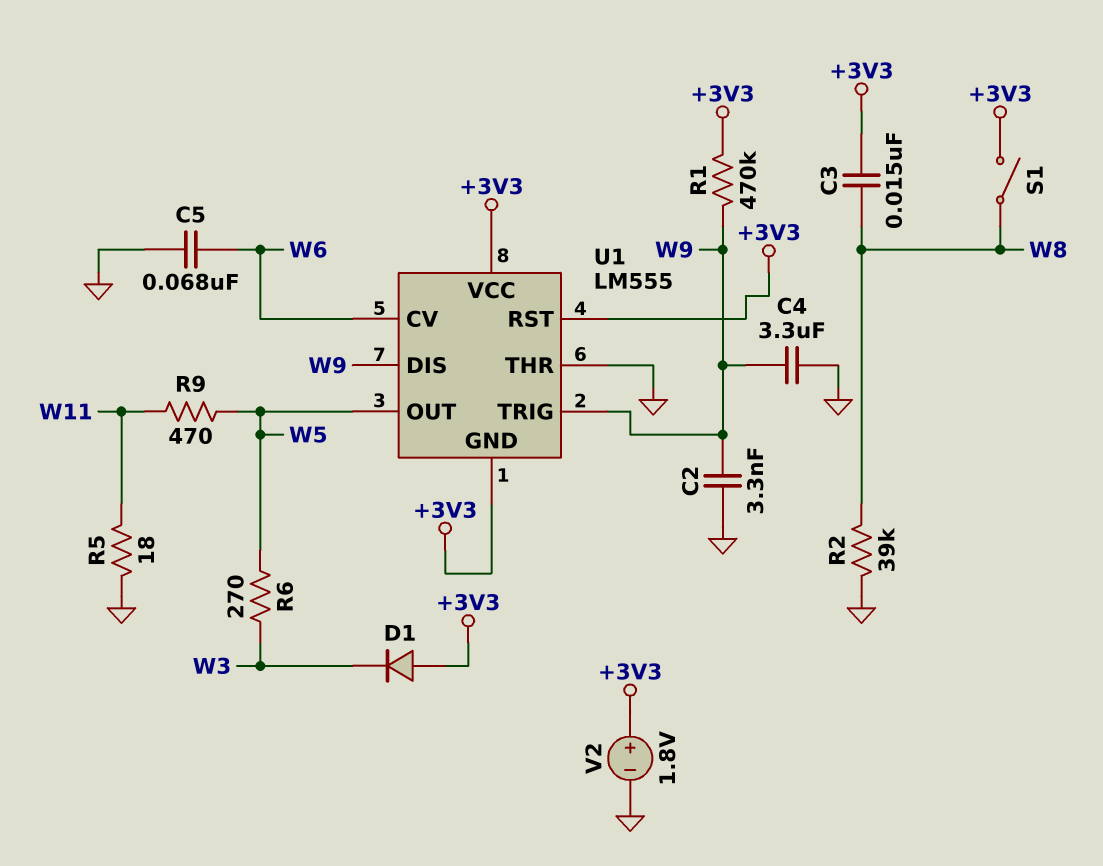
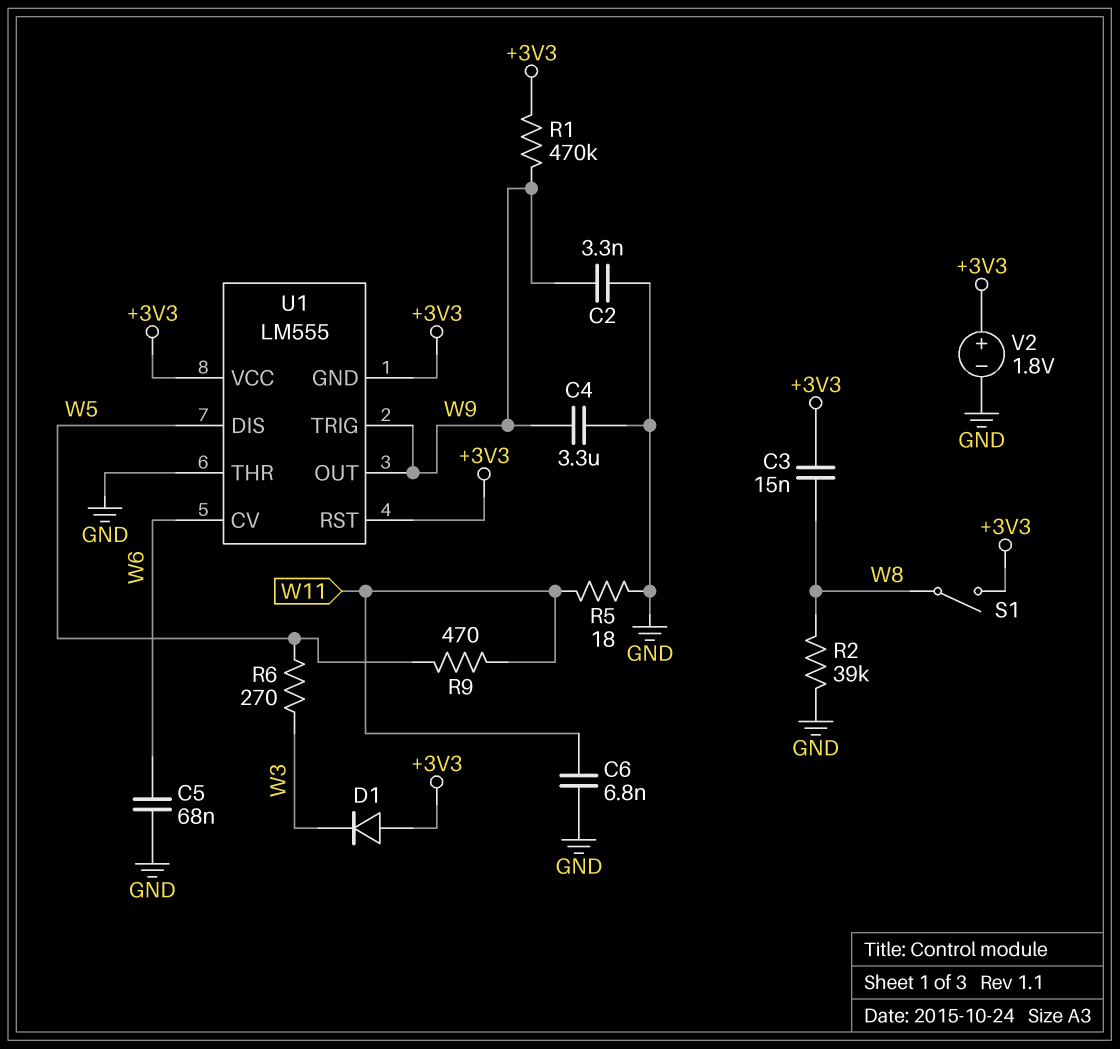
C6: none -> 6.8nF (GND, W11)
U1 pin DIS: W9 -> W5
U1 pin OUT: W5 -> W9

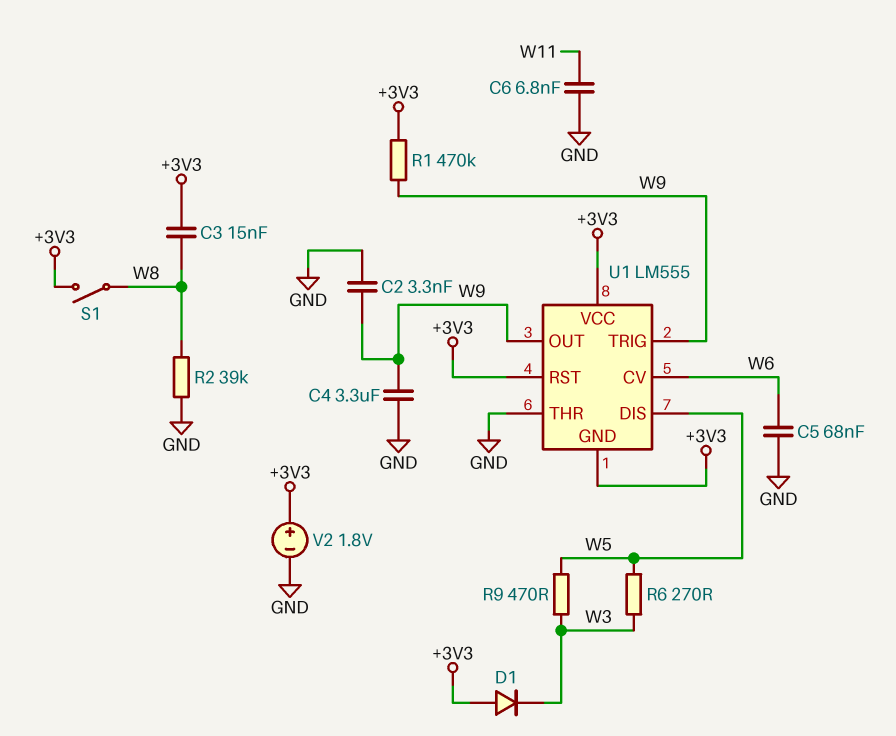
R5: 18 (GND, W11) -> none
R9: 470 (W5, W11) -> 470 (W3, W5)

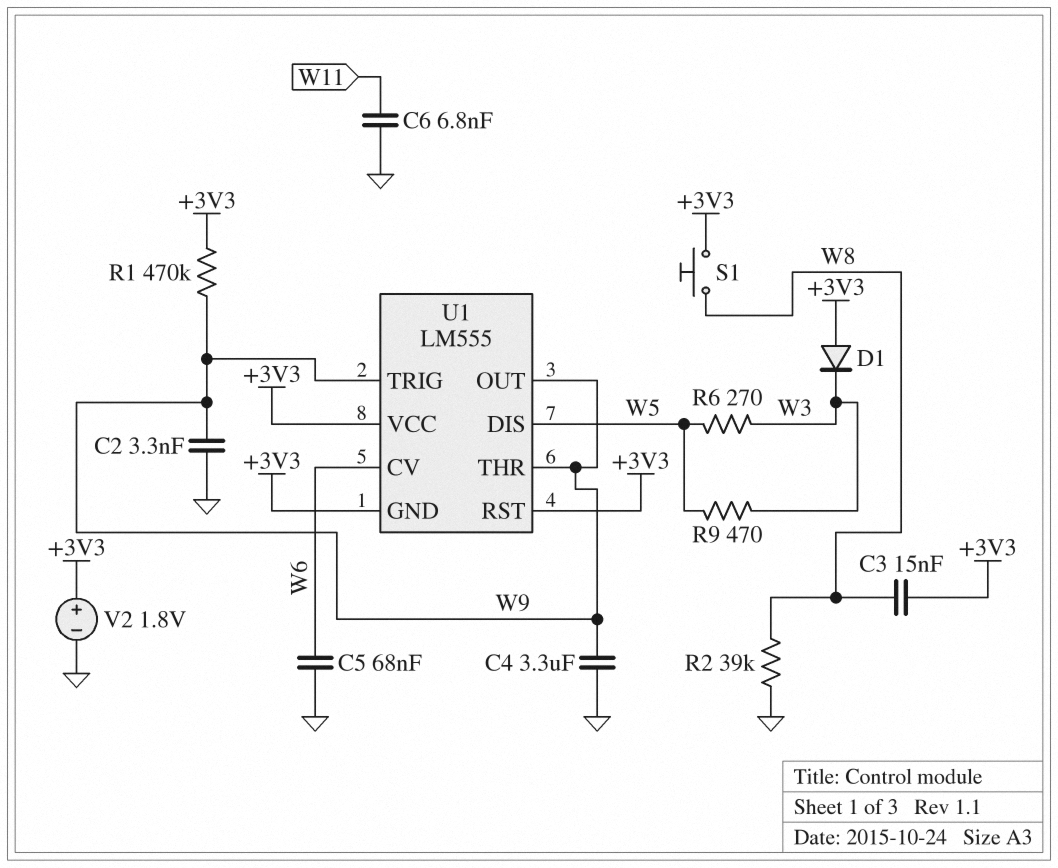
S1: switch (+3V3, W8) -> button (+3V3, W8)
U1 pin THR: GND -> W9

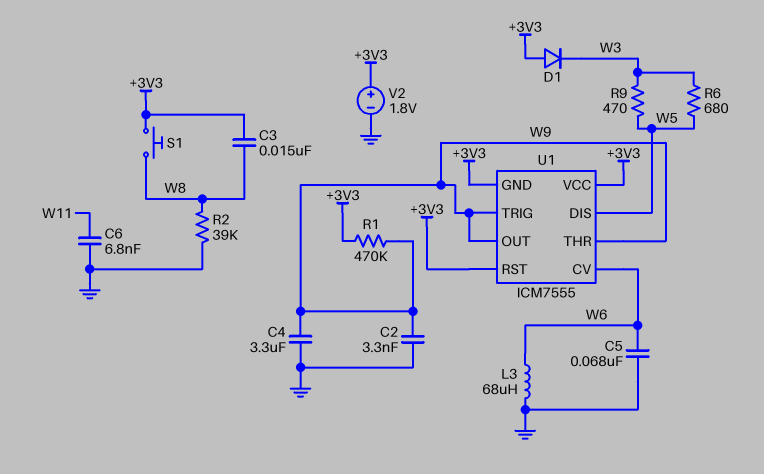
L3: none -> 68uH (GND, W6)
R6: 270 (W3, W5) -> 680 (W3, W5)
U1: LM555 -> ICM7555

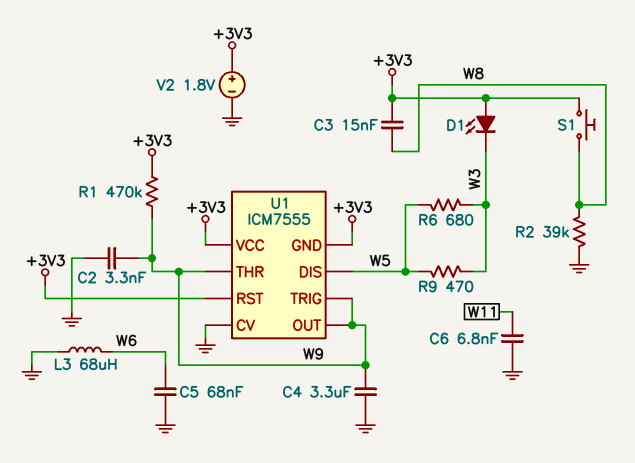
D1: diode (A +3V3, K W3) -> LED (A +3V3, K W3)
U1 pin CV: W6 -> GND

